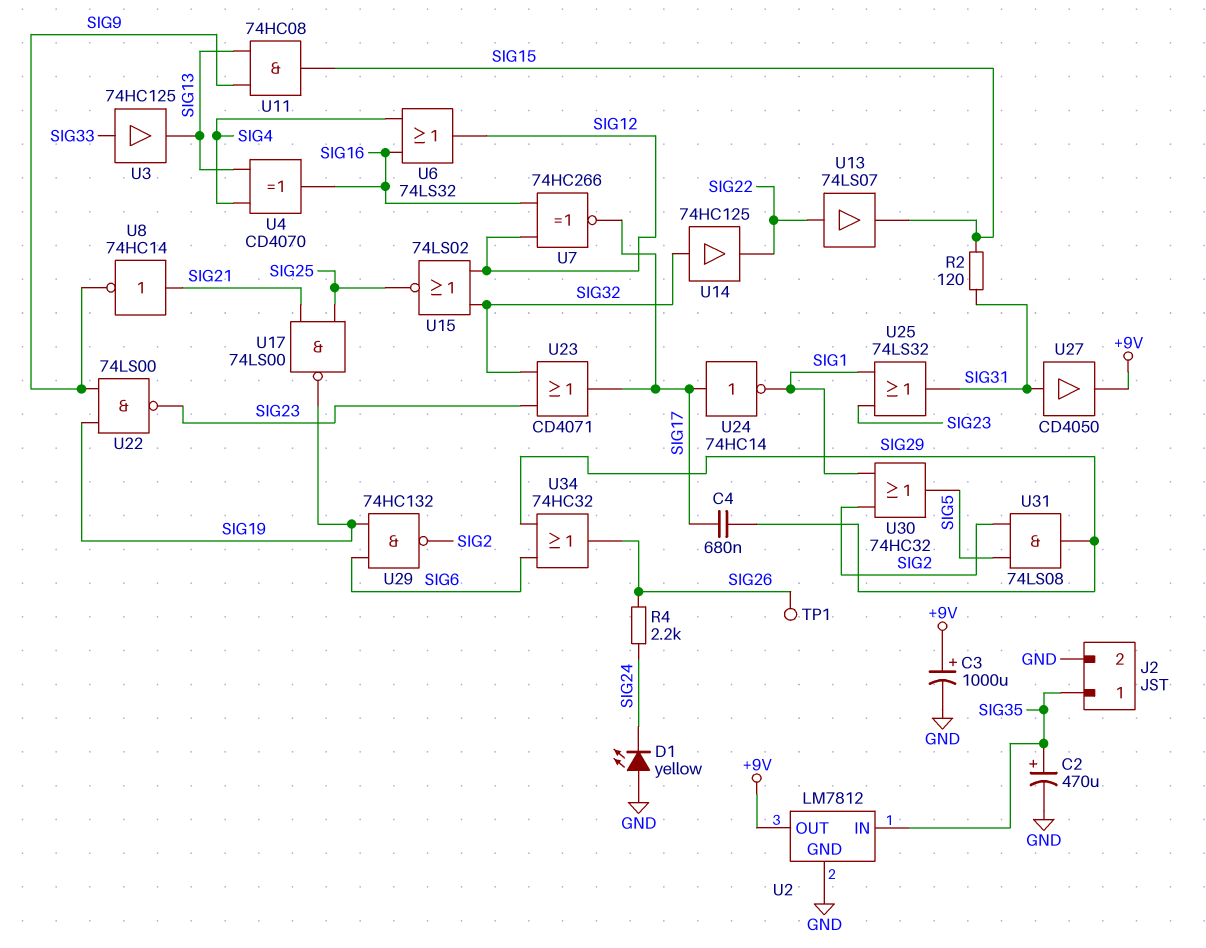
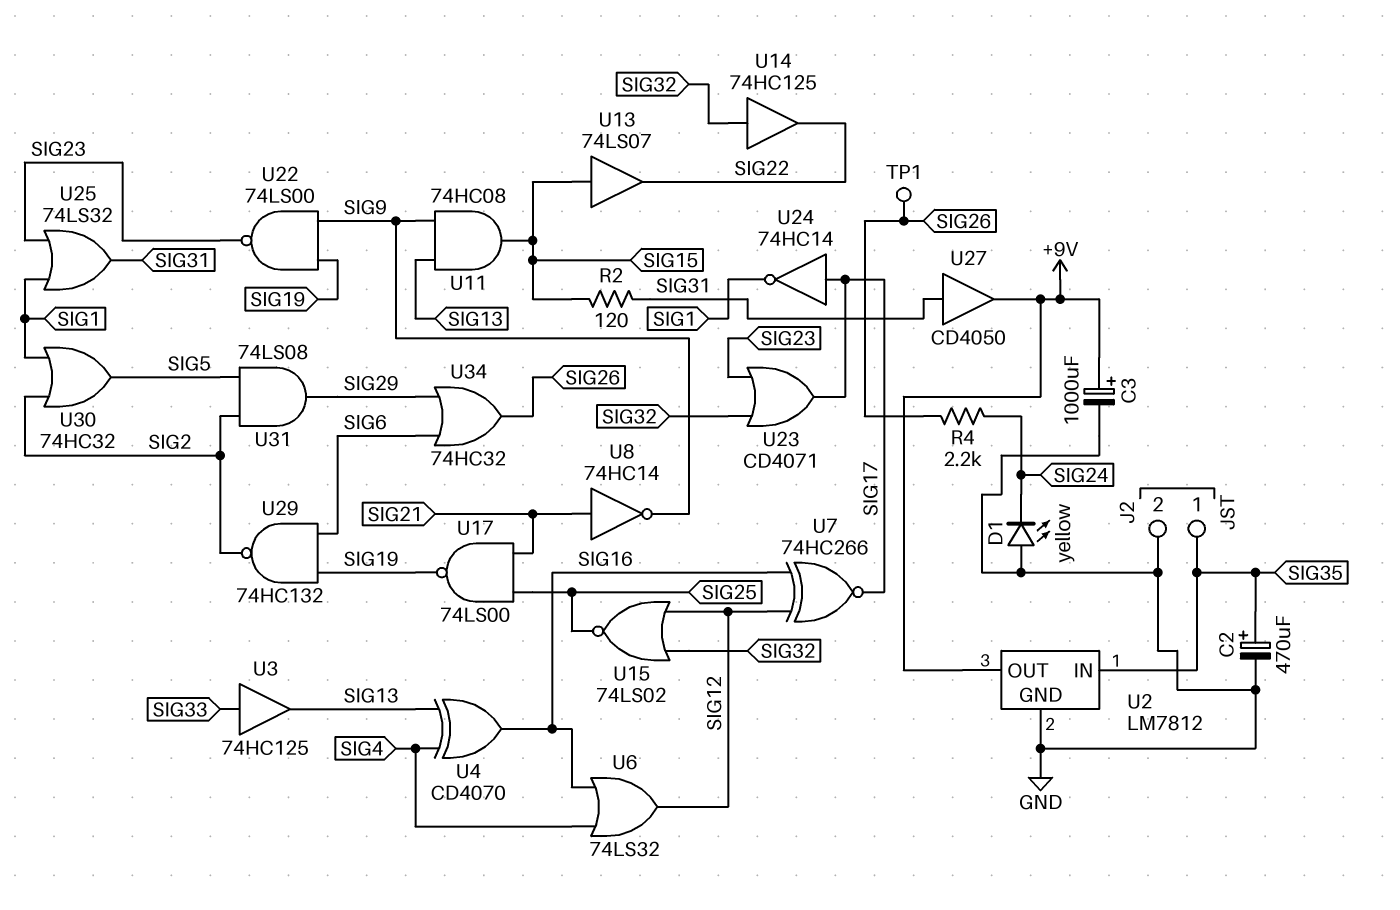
C4: 680nF (SIG17, SIG29) -> none
U13: buffer 74LS07 (in SIG22, out SIG15) -> buffer 74LS07 (in SIG15, out SIG22)

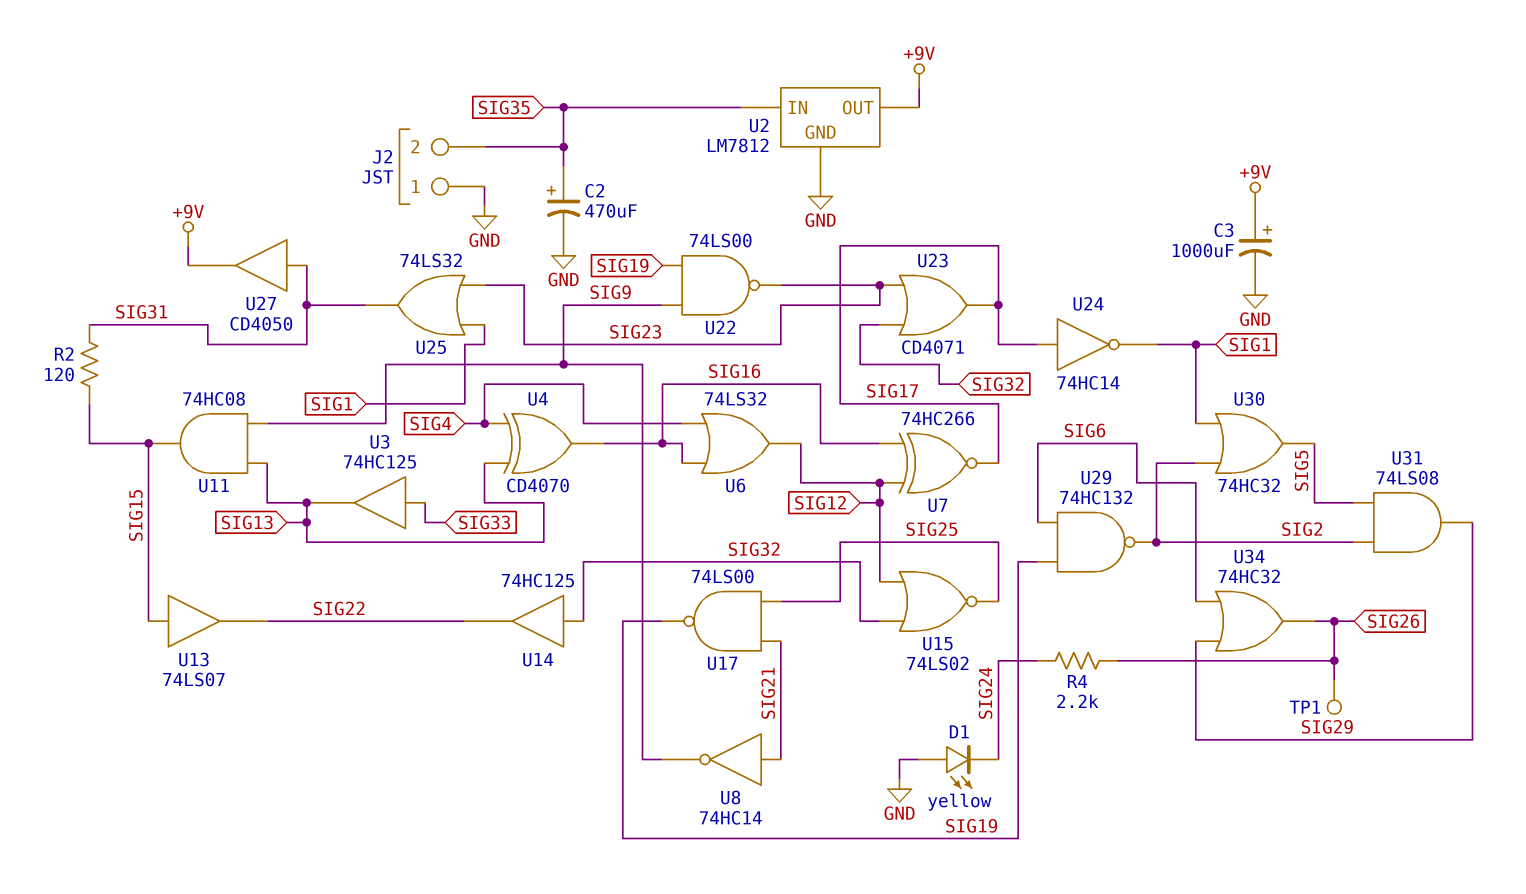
J2 pin 1: SIG35 -> GND
J2 pin 2: GND -> SIG35

